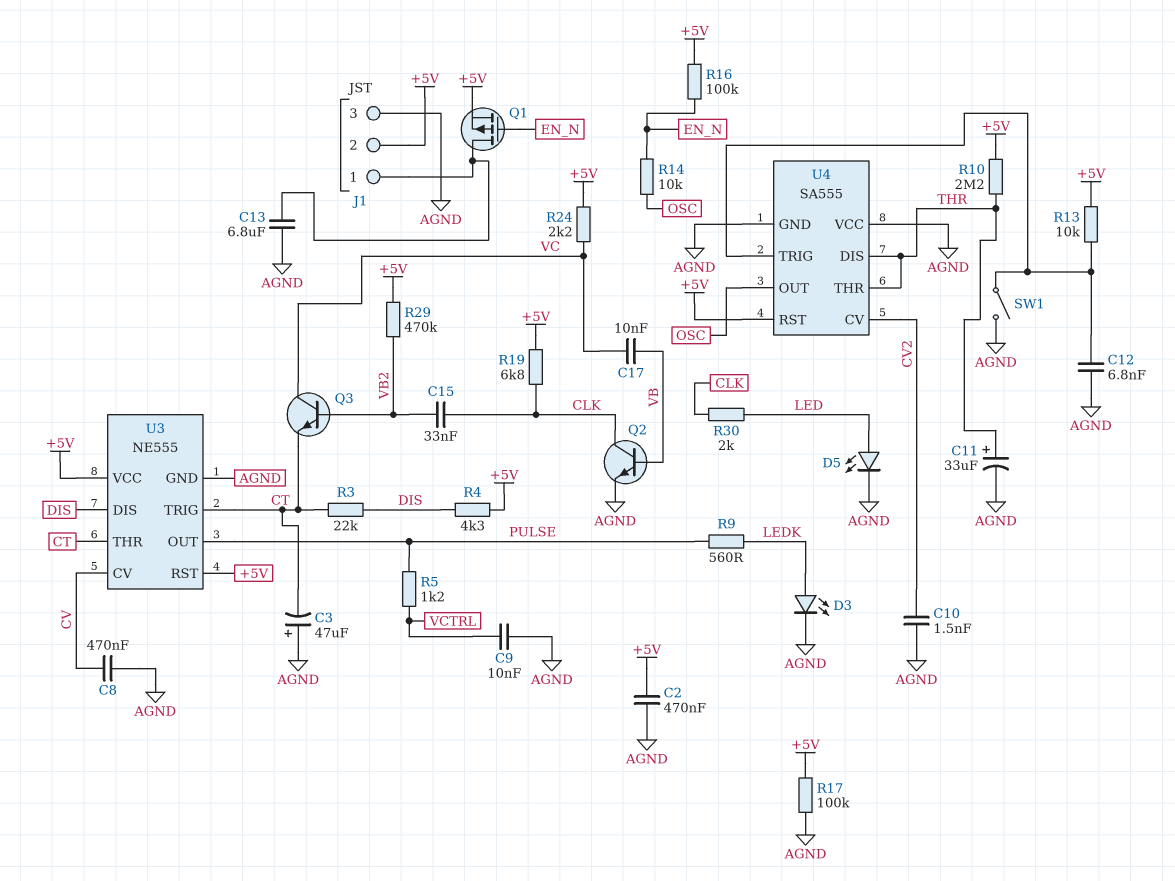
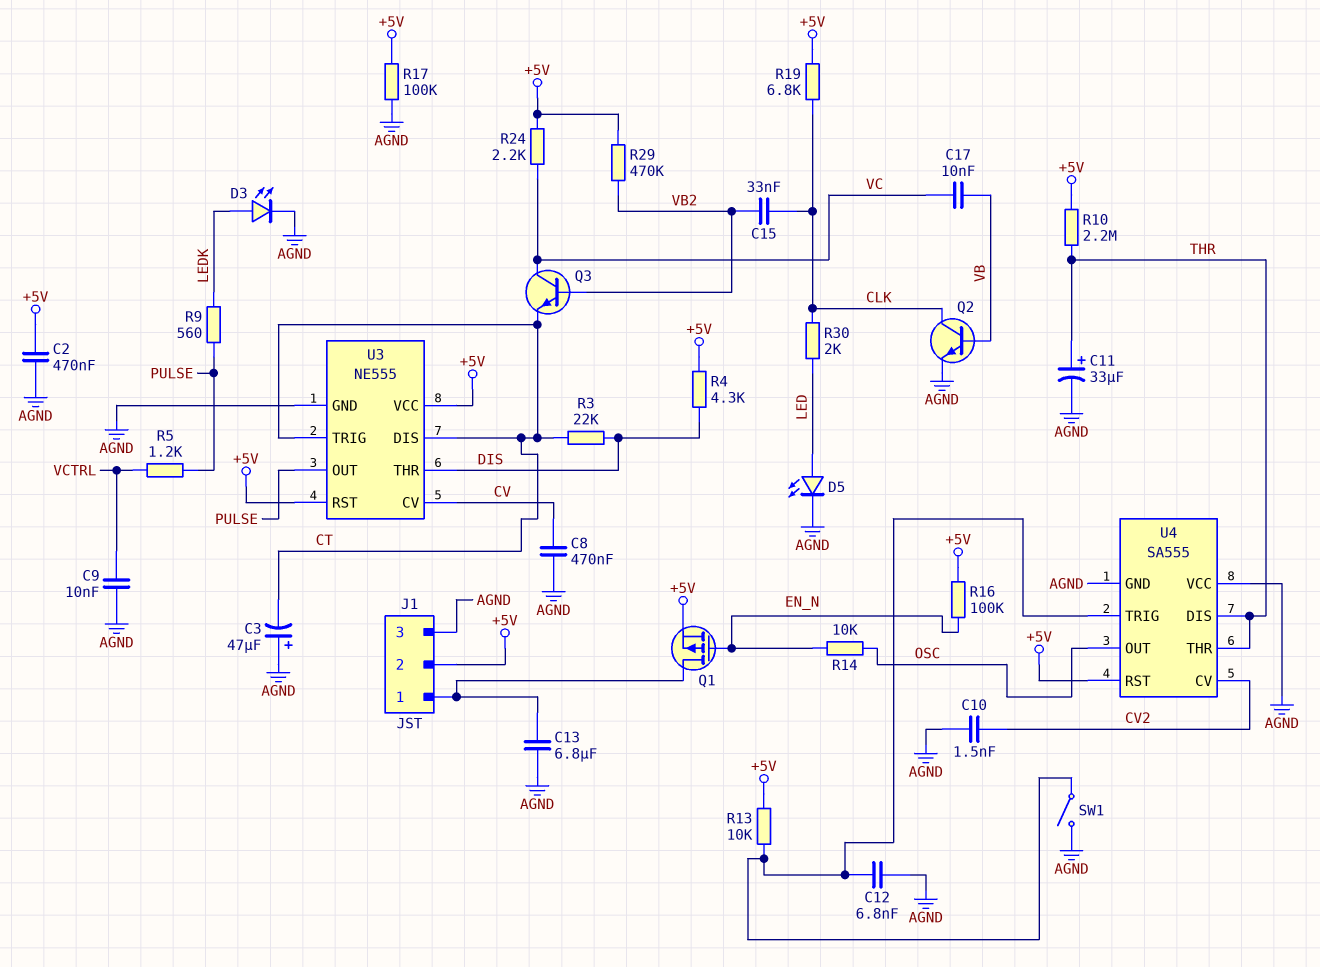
U3 pin DIS: DIS -> CT
U3 pin THR: CT -> DIS

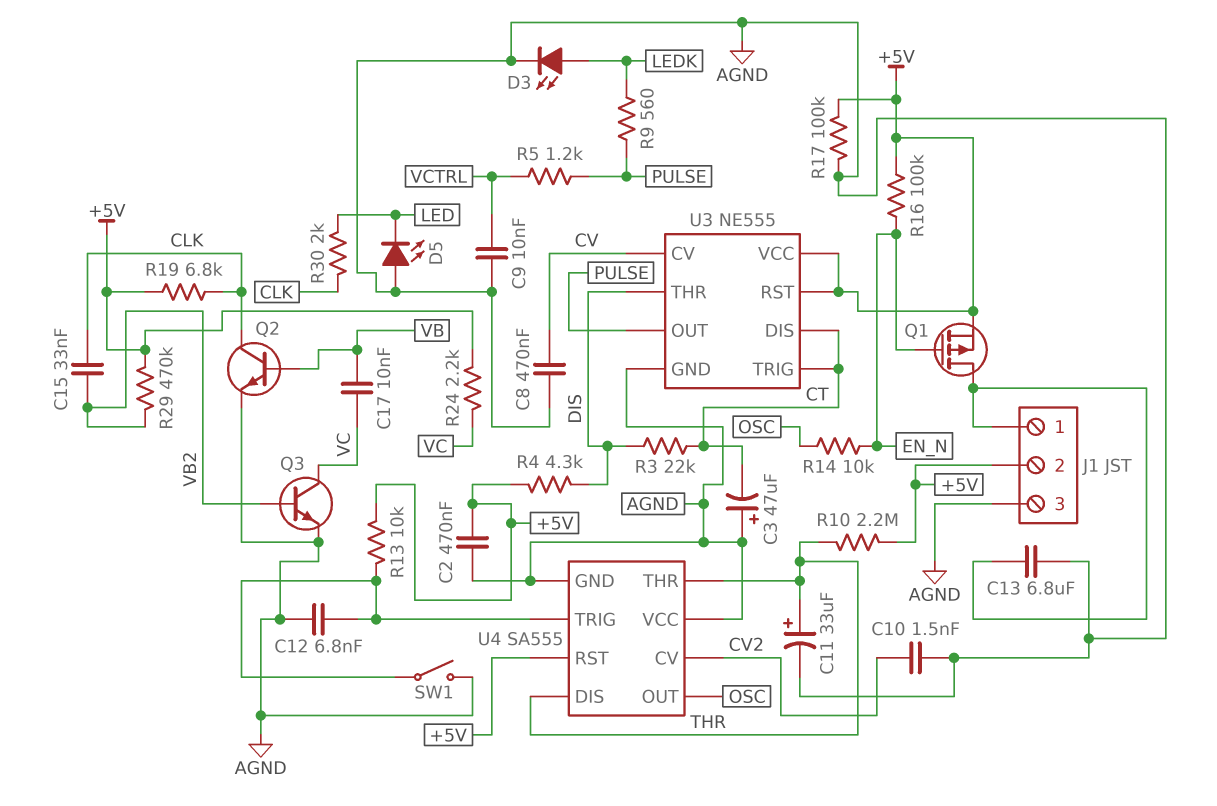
D5: LED (A LED, K AGND) -> LED (A AGND, K LED)
Q3: NPN (B VB2, C VC, E CT) -> NPN (B VB2, C VC, E AGND)

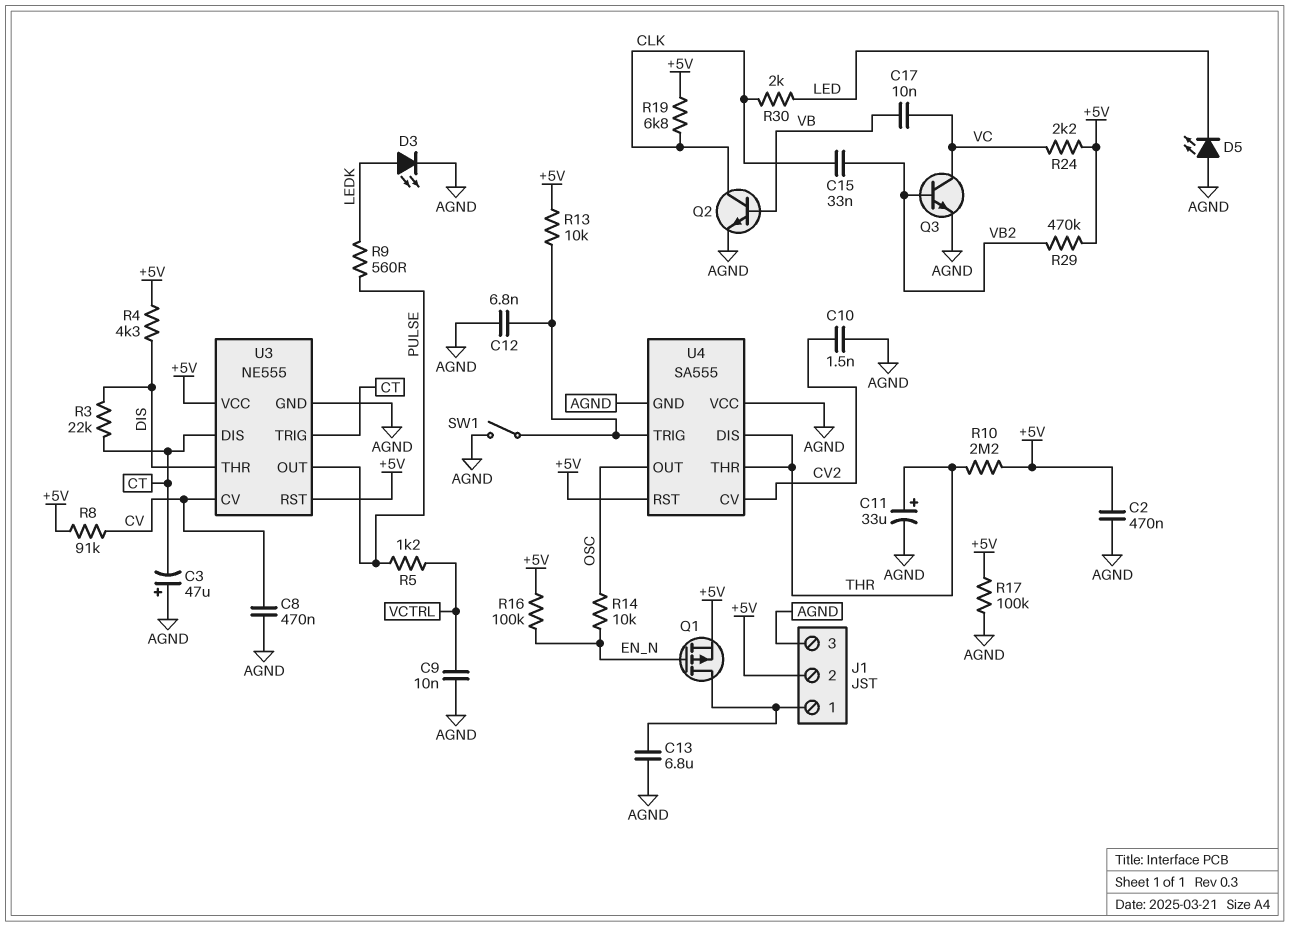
R8: none -> 91k (+5V, CV)

